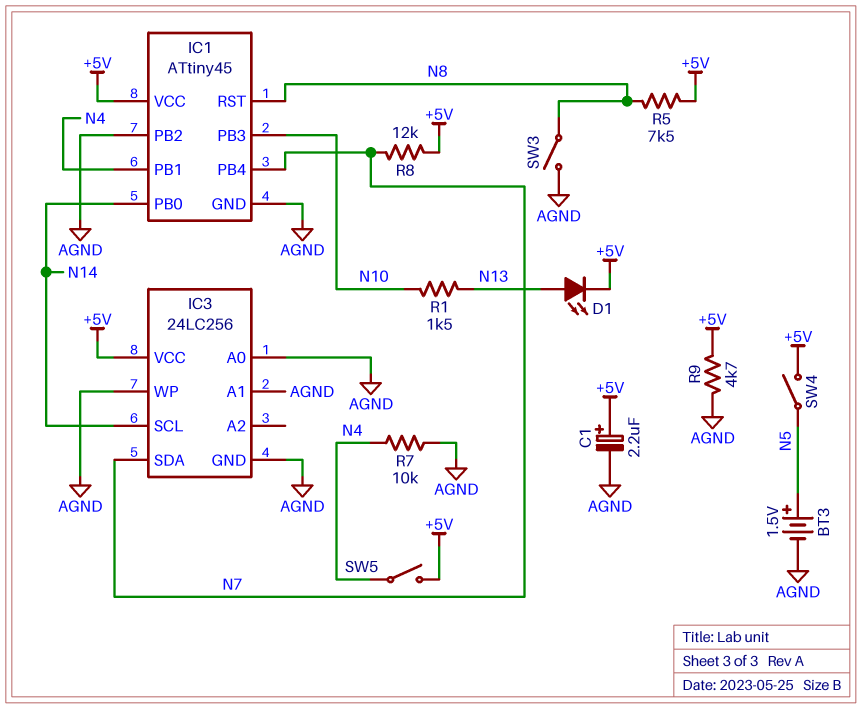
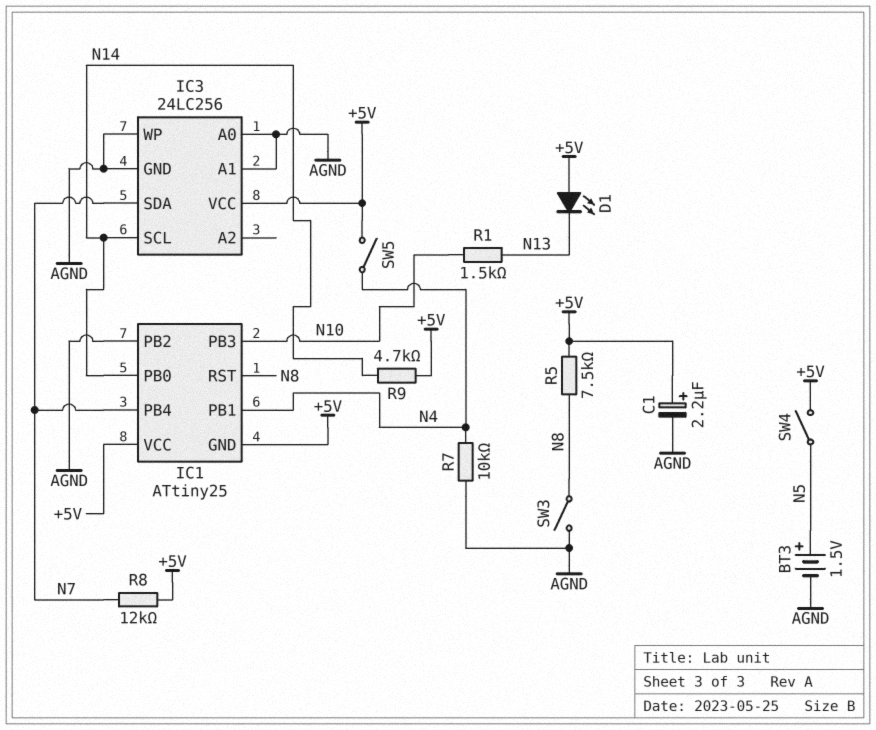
D1: LED (A N13, K +5V) -> LED (A +5V, K N13)
IC1: ATtiny45 -> ATtiny25
IC1 pin GND: AGND -> +5V
R9: 4.7k (+5V, AGND) -> 4.7k (+5V, N14)

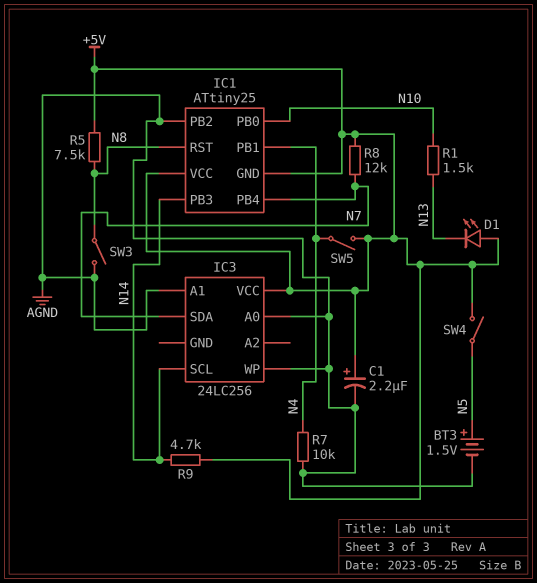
IC1 pin PB0: N14 -> N10
IC1 pin PB3: N10 -> N14
IC3 pin GND: AGND -> none

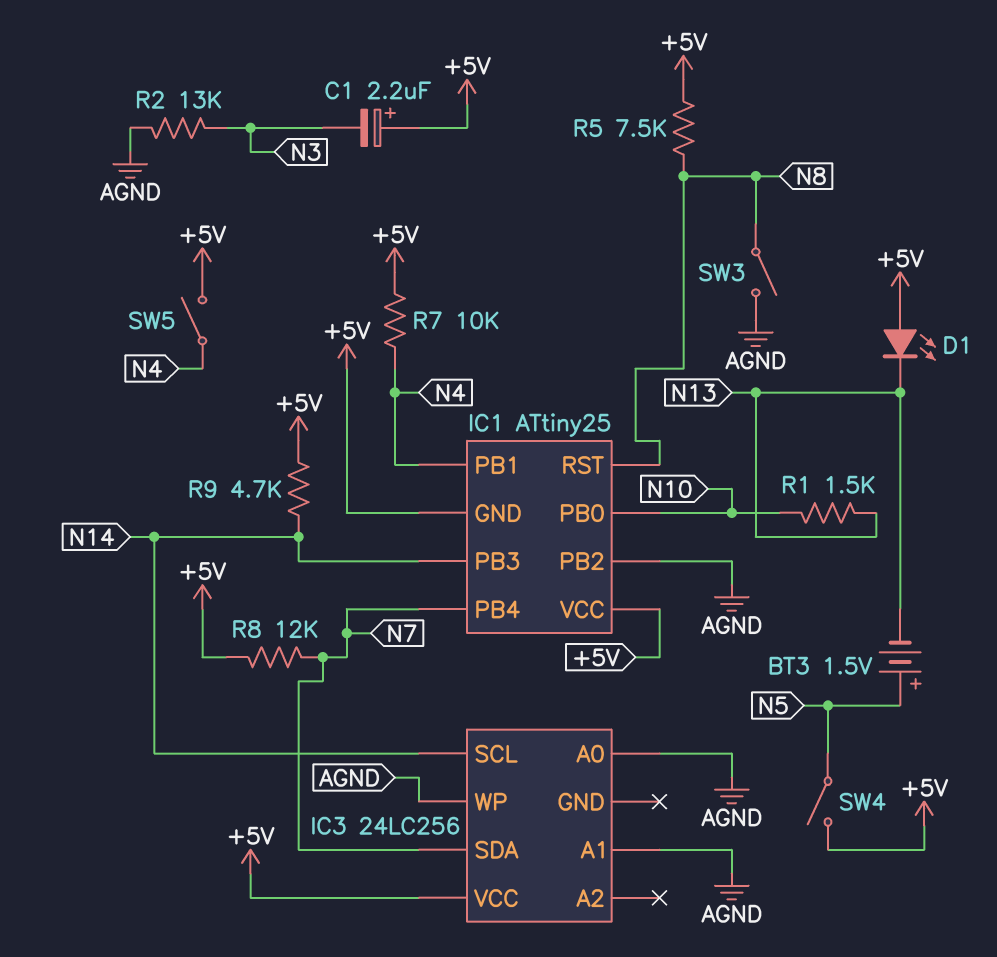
BT3: 1.5V (plus N5, minus AGND) -> 1.5V (plus N5, minus N13)
C1: 2.2uF (plus +5V, minus AGND) -> 2.2uF (plus +5V, minus N3)
R2: none -> 13k (AGND, N3)
R7: 10k (AGND, N4) -> 10k (+5V, N4)

